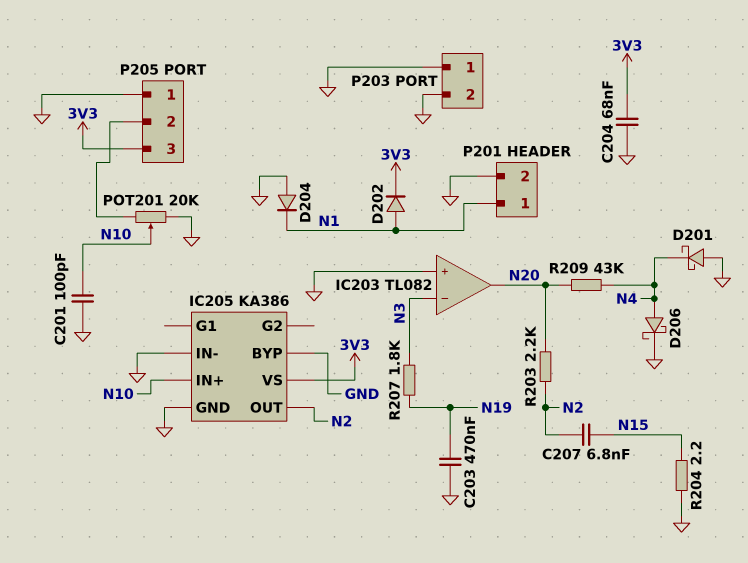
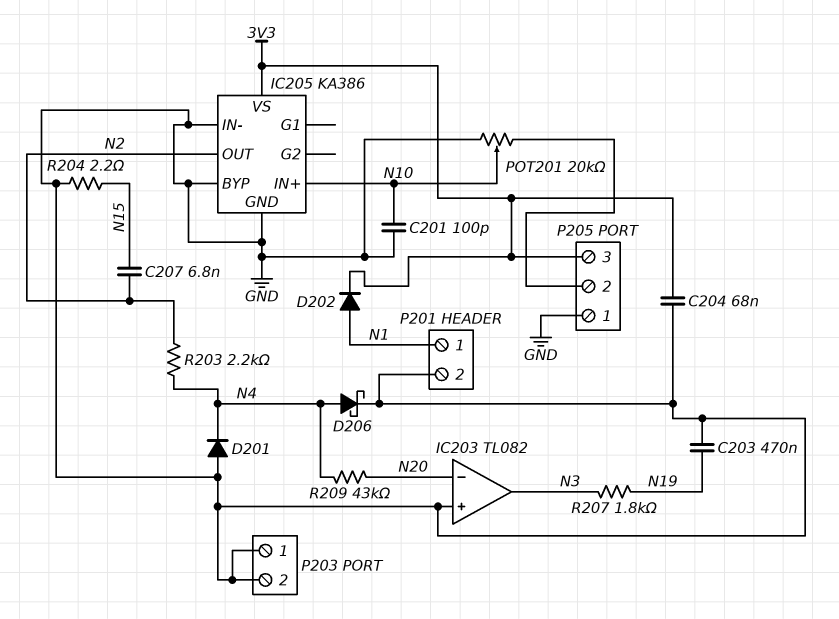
D201: schottky (A GND, K N4) -> diode (A GND, K N4)
D204: diode (A GND, K N1) -> none
IC203 pin in-: N3 -> N20
IC203 pin out: N20 -> N3
R203: 2.2k (N2, N20) -> 2.2k (N2, N4)

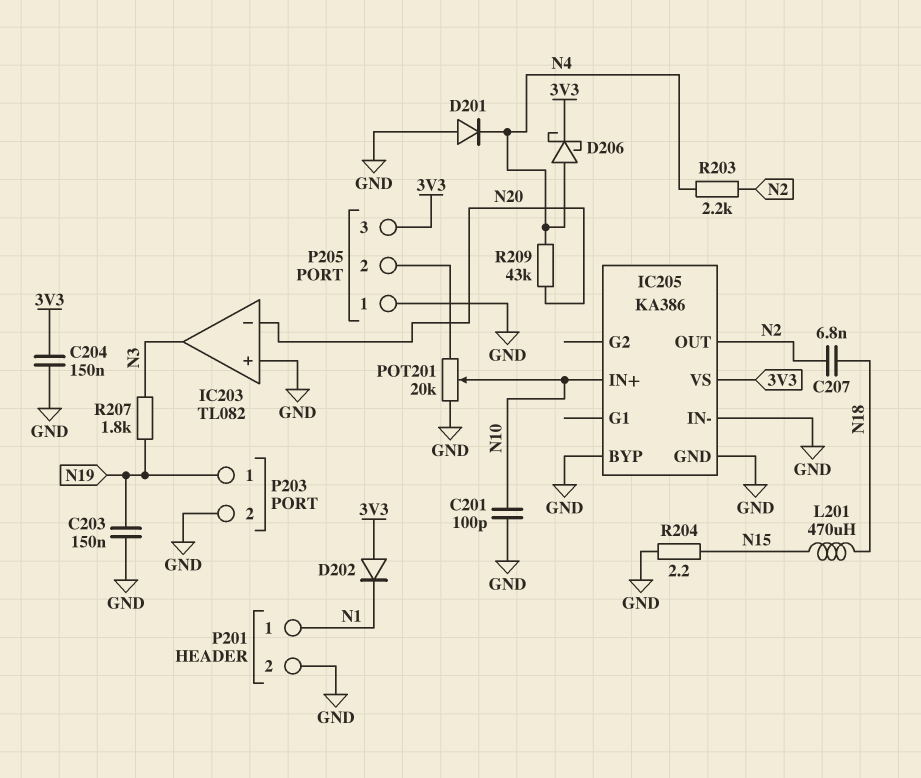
C203: 470nF (GND, N19) -> 150nF (GND, N19)
C204: 68nF (3V3, GND) -> 150nF (3V3, GND)
C207: 6.8nF (N2, N15) -> 6.8nF (N2, N18)
D202: diode (A N1, K 3V3) -> diode (A 3V3, K N1)
D206: schottky (A N4, K GND) -> schottky (A N4, K 3V3)
L201: none -> 470uH (N15, N18)
P203 pin 1: GND -> N19

